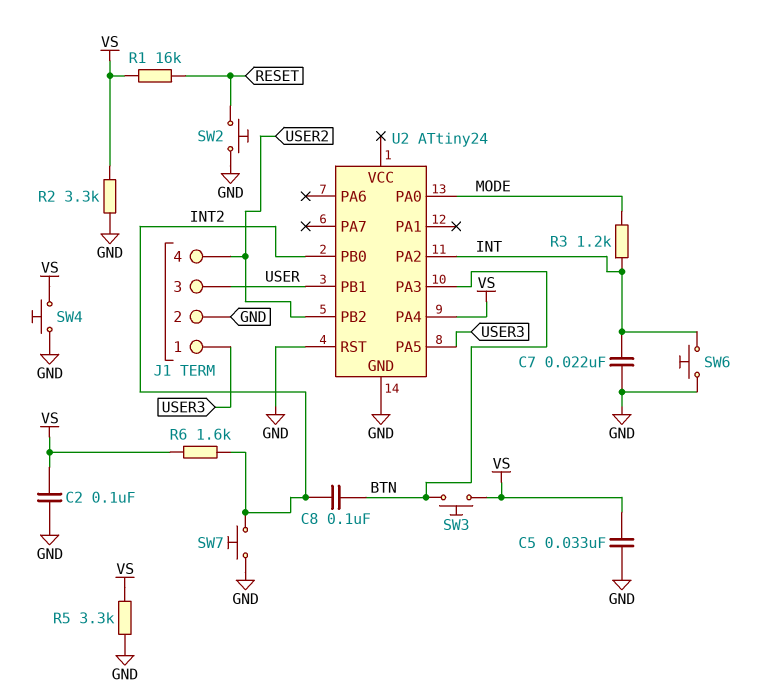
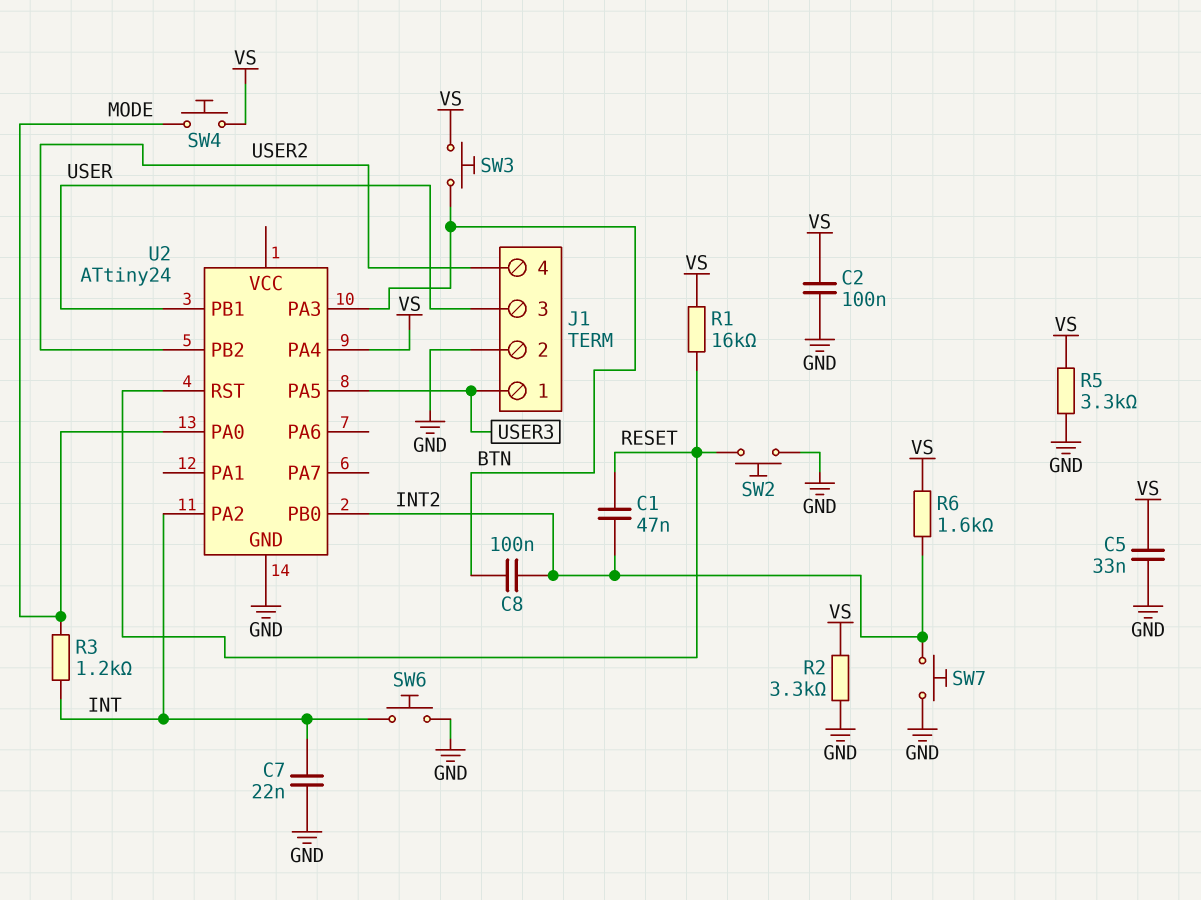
C1: none -> 47nF (INT2, RESET)
SW4: button (GND, VS) -> button (MODE, VS)
U2 pin RST: GND -> RESET

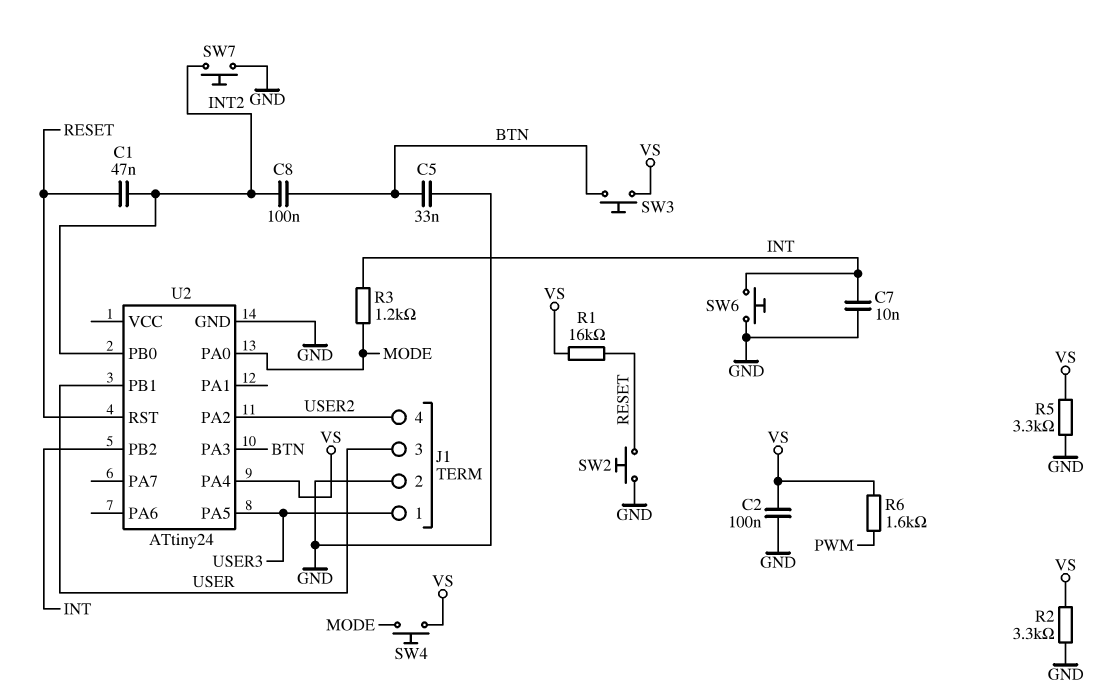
C5: 33nF (GND, VS) -> 33nF (BTN, GND)
C7: 22nF (GND, INT) -> 10nF (GND, INT)
R6: 1.6k (INT2, VS) -> 1.6k (PWM, VS)
U2 pin PA2: INT -> USER2
U2 pin PB2: USER2 -> INT

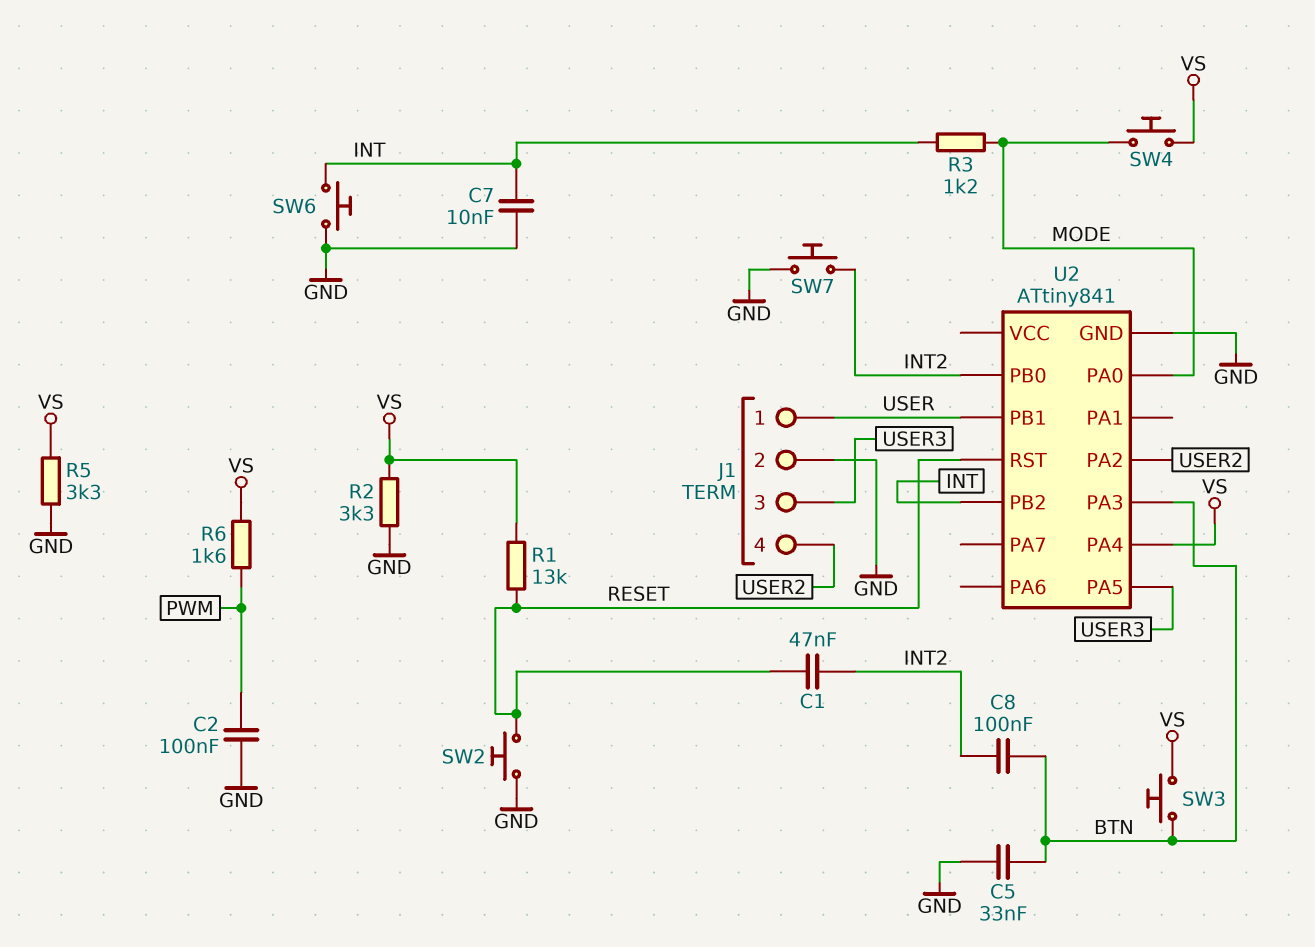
C2: 100nF (GND, VS) -> 100nF (GND, PWM)
J1 pin 1: USER3 -> USER
J1 pin 3: USER -> USER3
R1: 16k (RESET, VS) -> 13k (RESET, VS)
U2: ATtiny24 -> ATtiny841

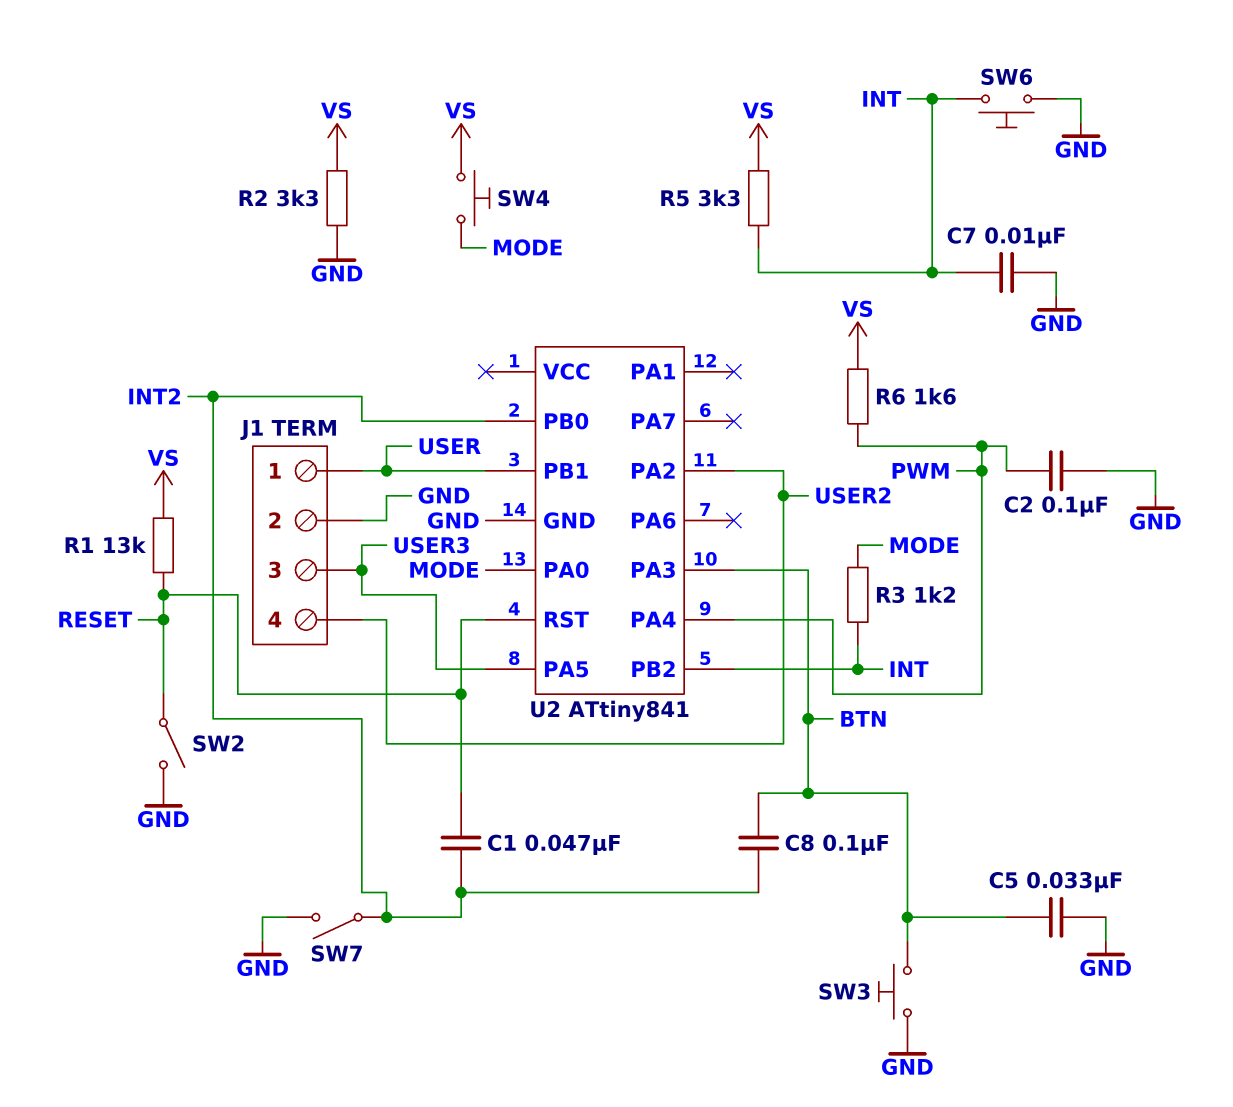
R5: 3.3k (GND, VS) -> 3.3k (INT, VS)
SW2: button (GND, RESET) -> switch (GND, RESET)
SW3: button (BTN, VS) -> button (BTN, GND)
SW7: button (GND, INT2) -> switch (GND, INT2)
U2 pin PA4: VS -> PWM

